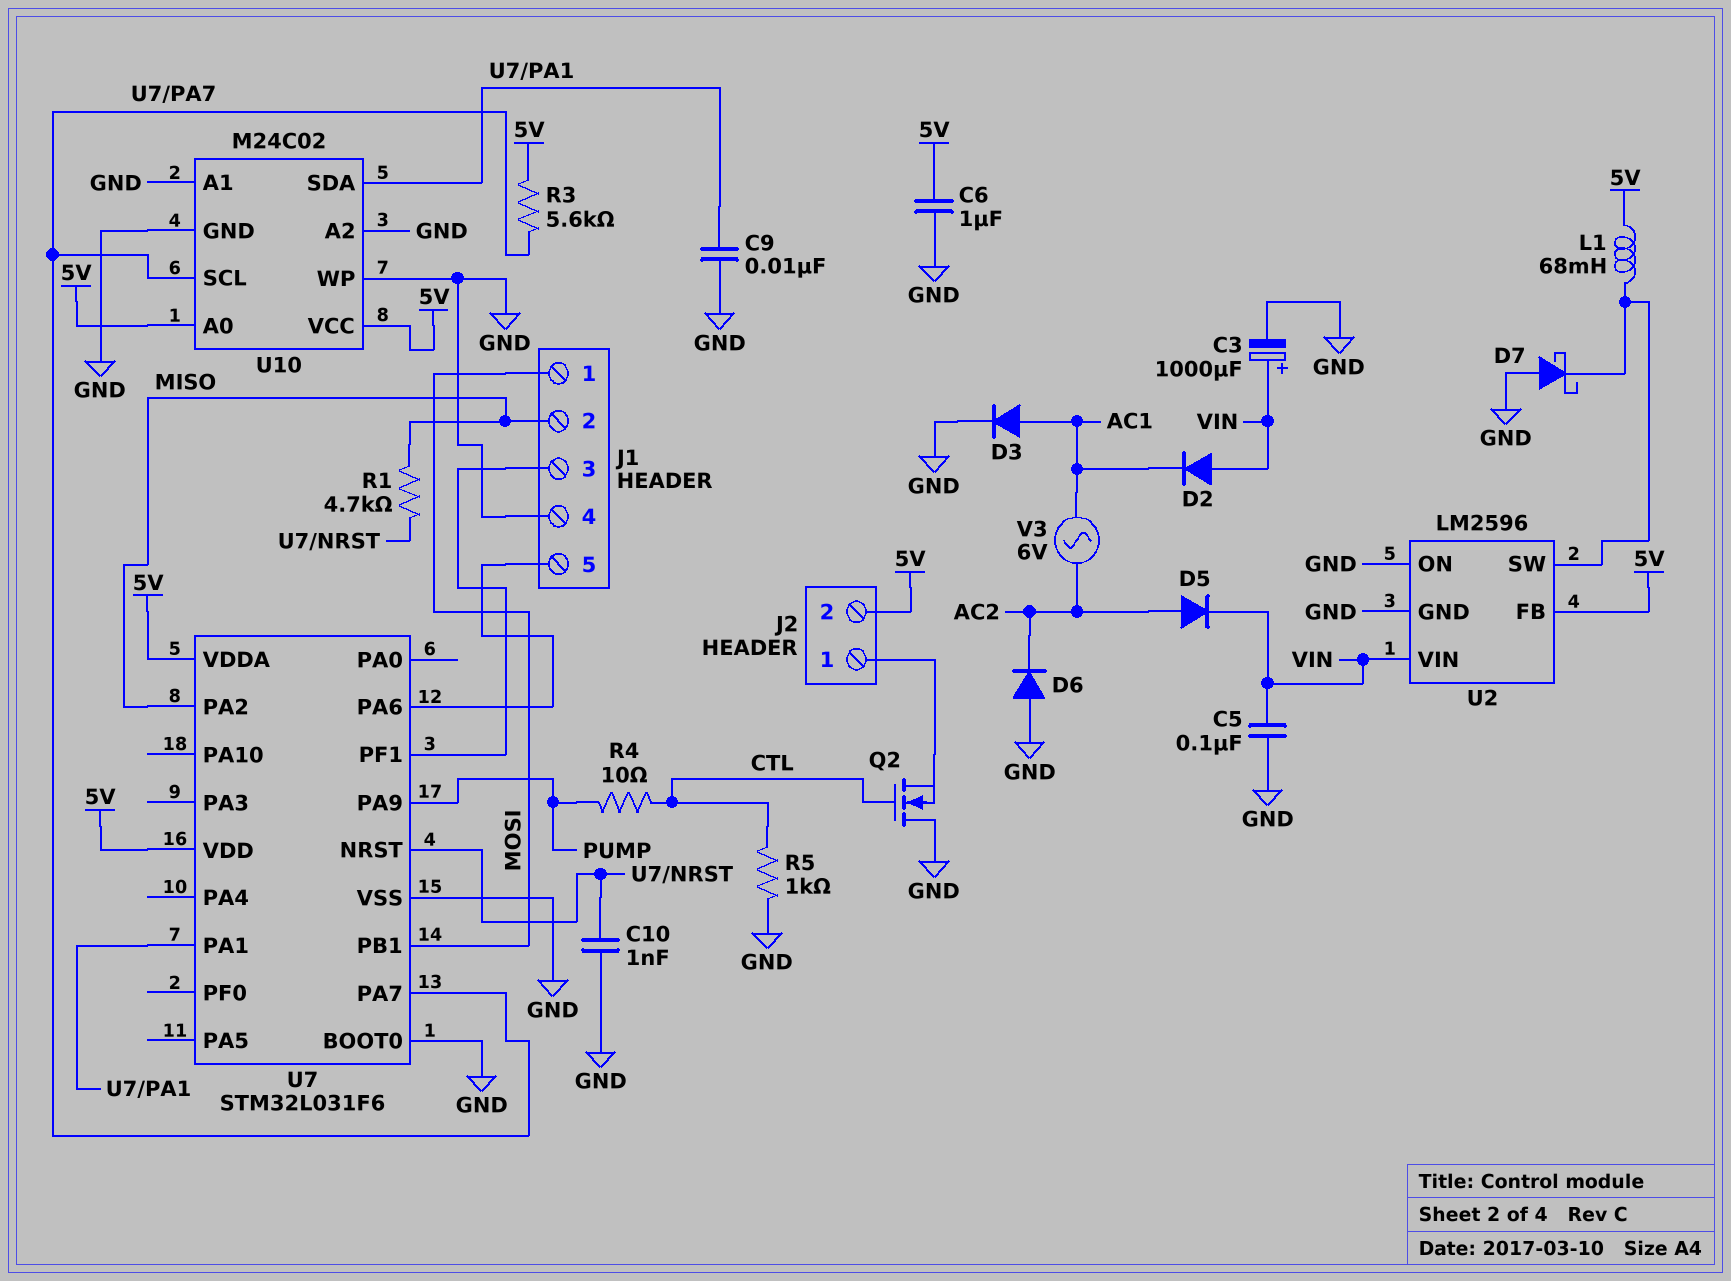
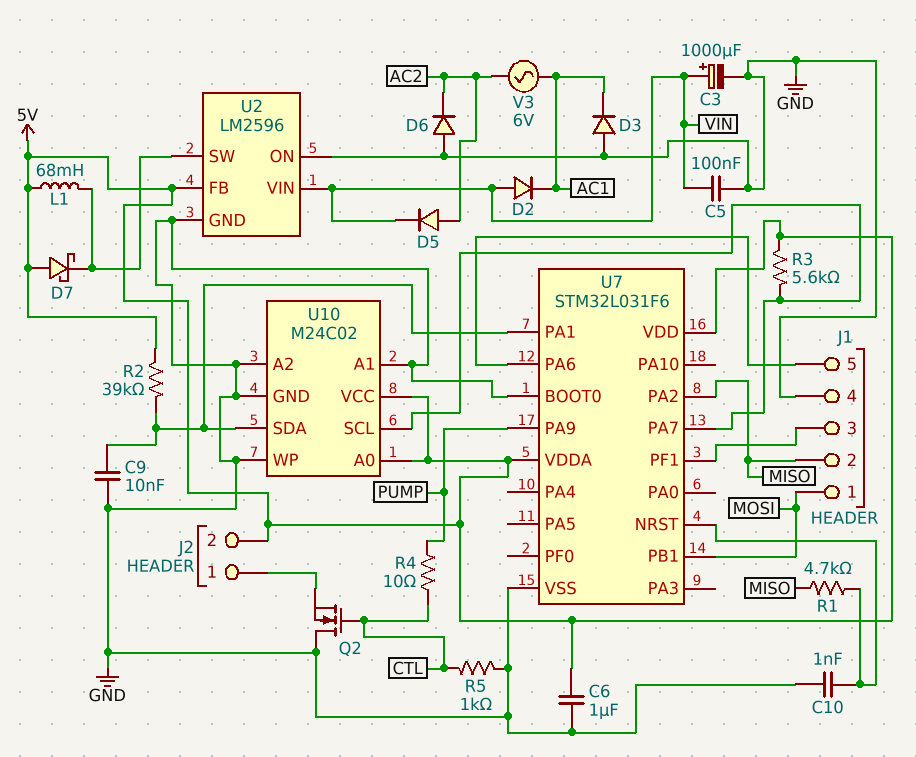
D3: diode (A AC1, K GND) -> diode (A GND, K AC1)
D7: schottky (A GND, K U2/SW) -> schottky (A 5V, K U2/SW)
R2: none -> 39k (5V, U7/PA1)

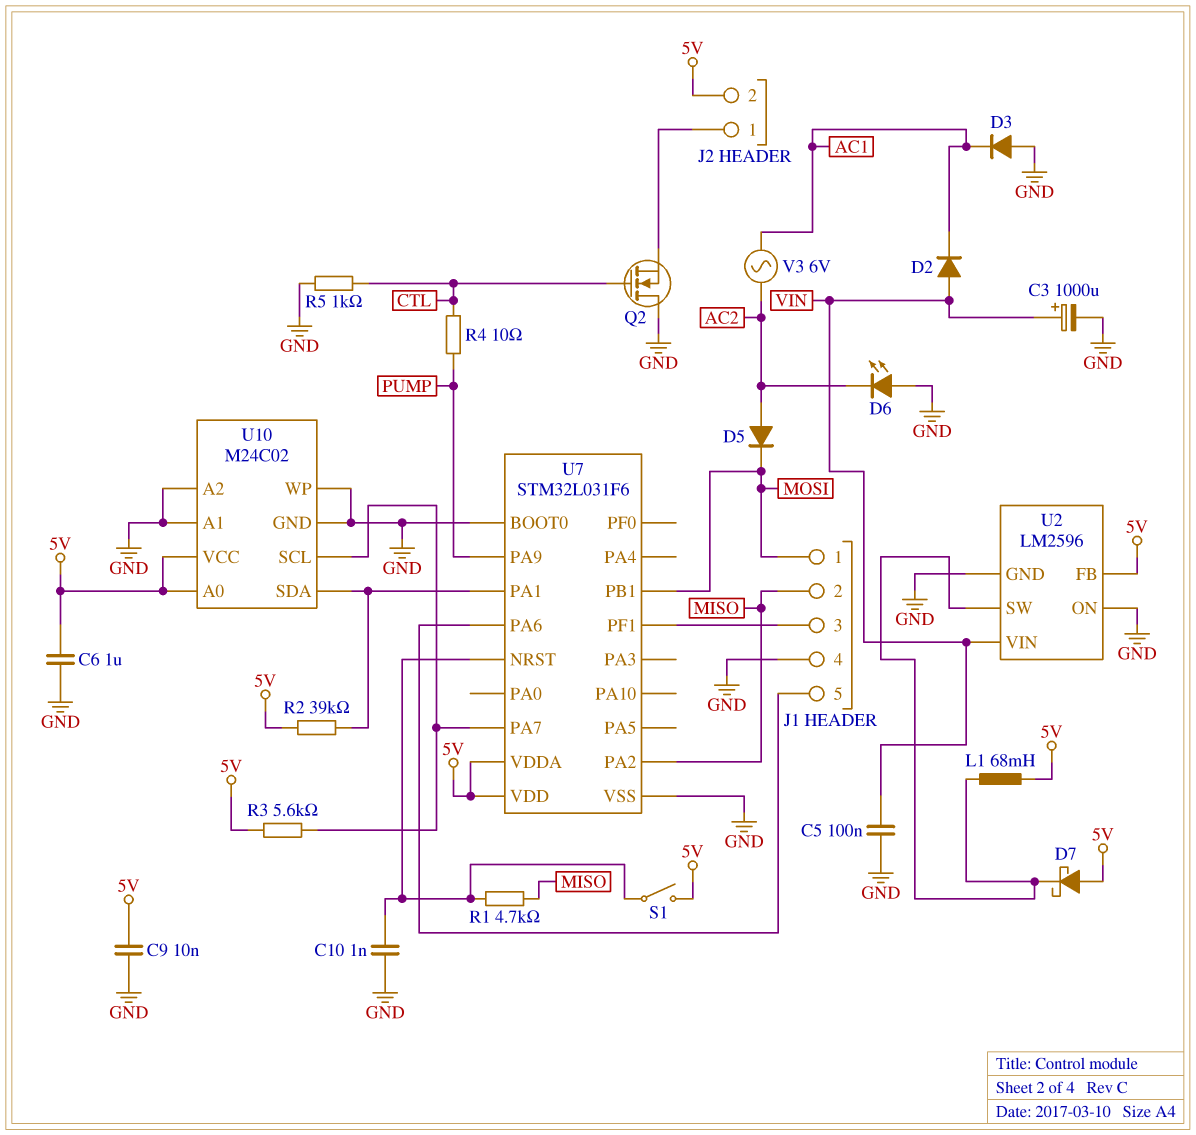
C9: 10nF (GND, U7/PA1) -> 10nF (5V, GND)
D5: diode (A AC2, K VIN) -> diode (A AC2, K MOSI)
D6: diode (A GND, K AC2) -> LED (A GND, K AC2)
S1: none -> switch (5V, U7/NRST)

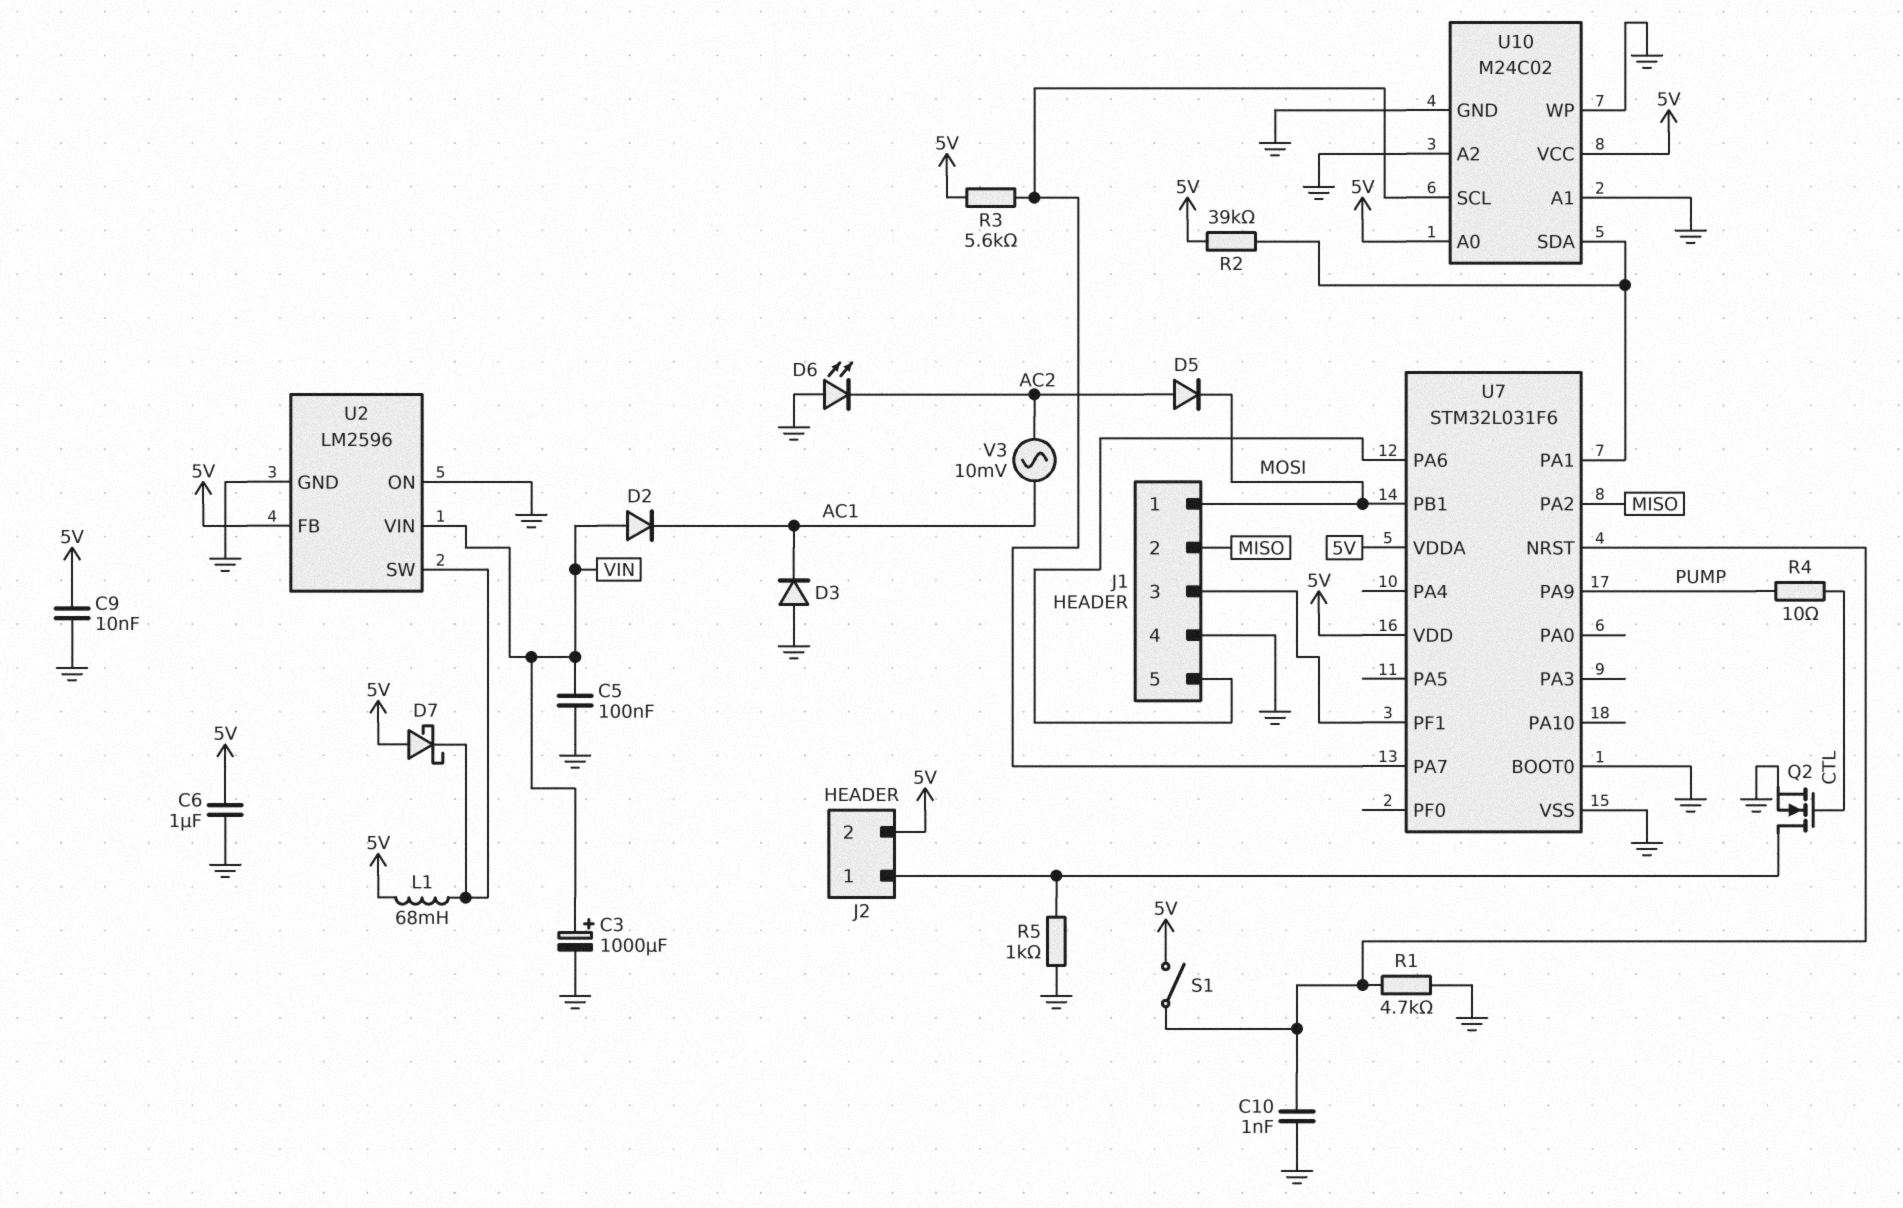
Q2: NMOS (G CTL, D GND, S J2/1) -> NMOS (G CTL, D J2/1, S GND)
R1: 4.7k (MISO, U7/NRST) -> 4.7k (GND, U7/NRST)
R5: 1k (CTL, GND) -> 1k (GND, J2/1)
V3: AC 6V (AC1, AC2) -> AC 10mV (AC1, AC2)

